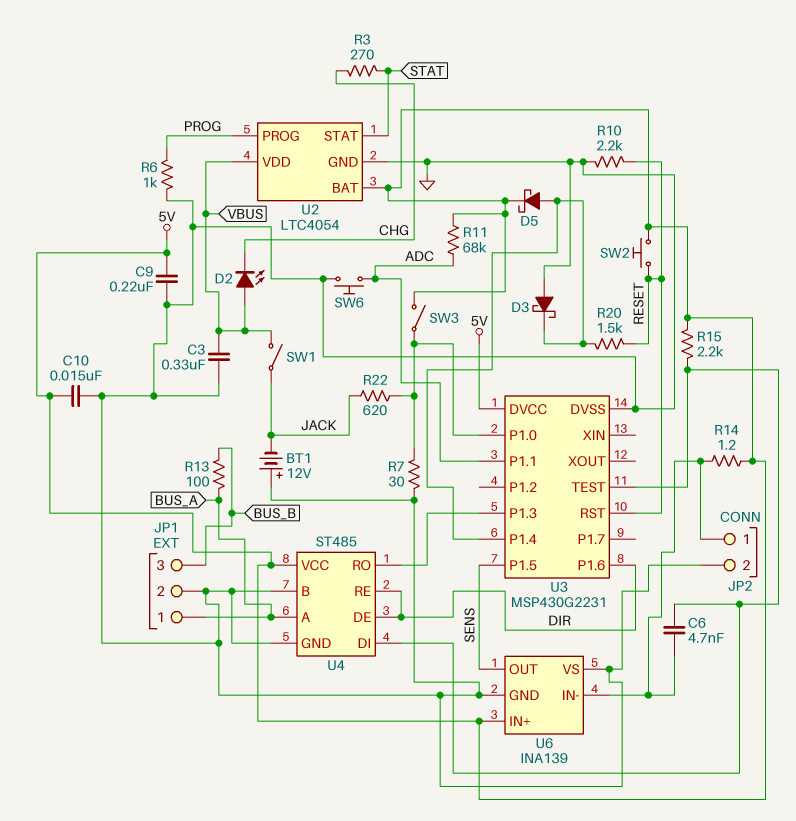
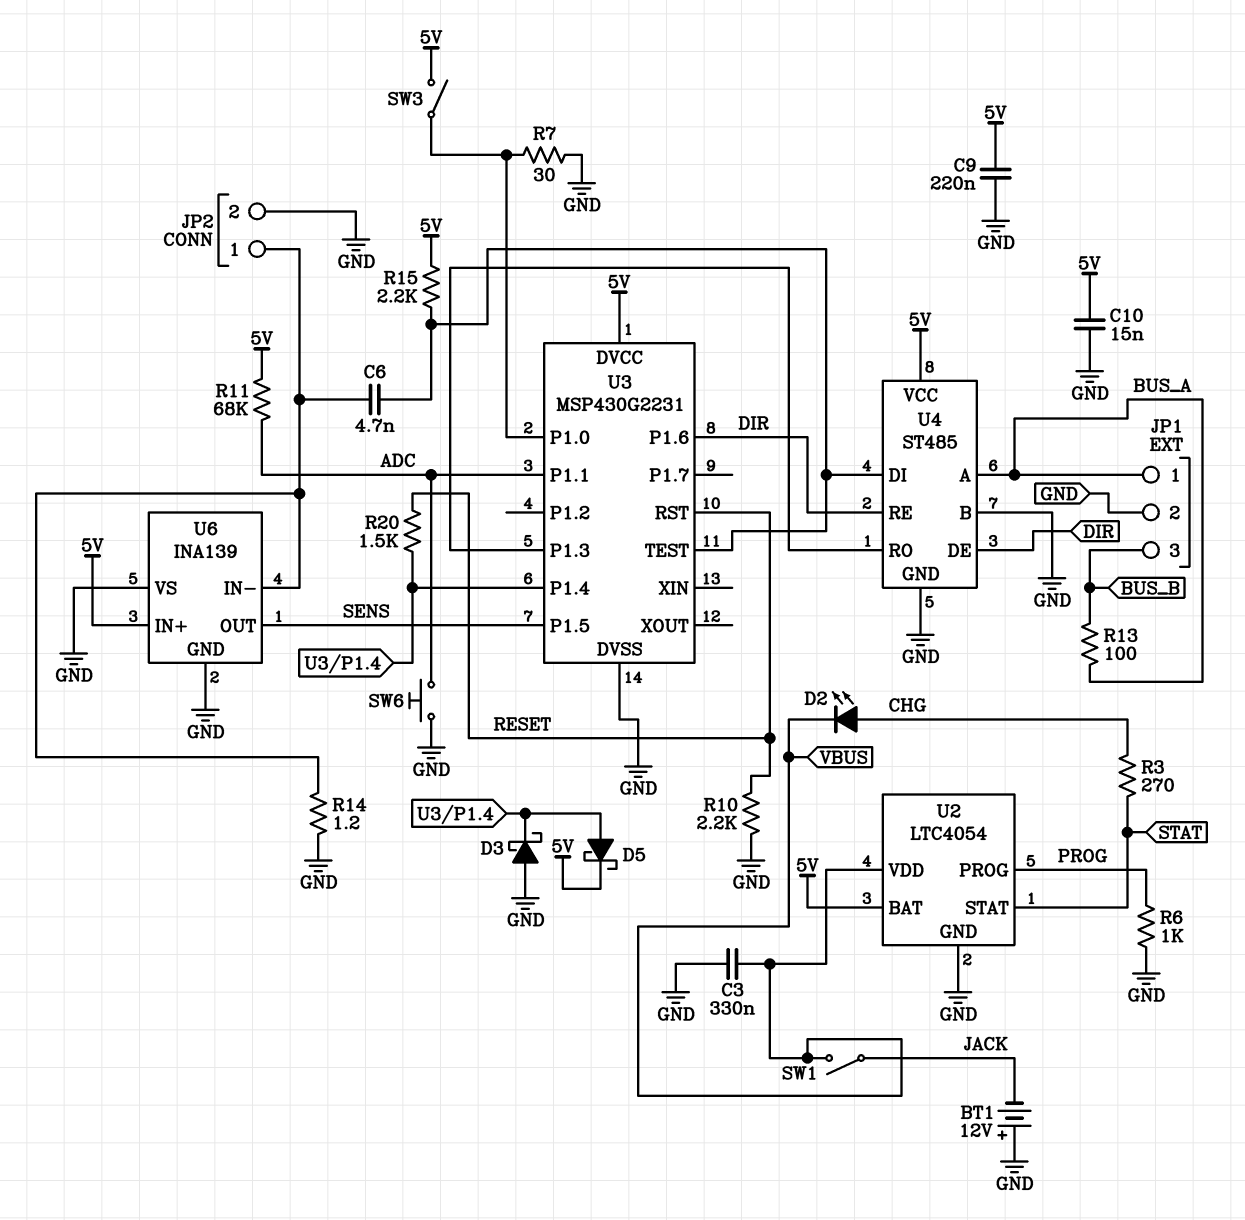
D2: LED (A VBUS, K CHG) -> LED (A CHG, K VBUS)
R14: 1.2 (5V, JP2/1) -> 1.2 (GND, JP2/1)
R22: 620 (JACK, U3/P1.0) -> none
SW2: button (5V, RESET) -> none

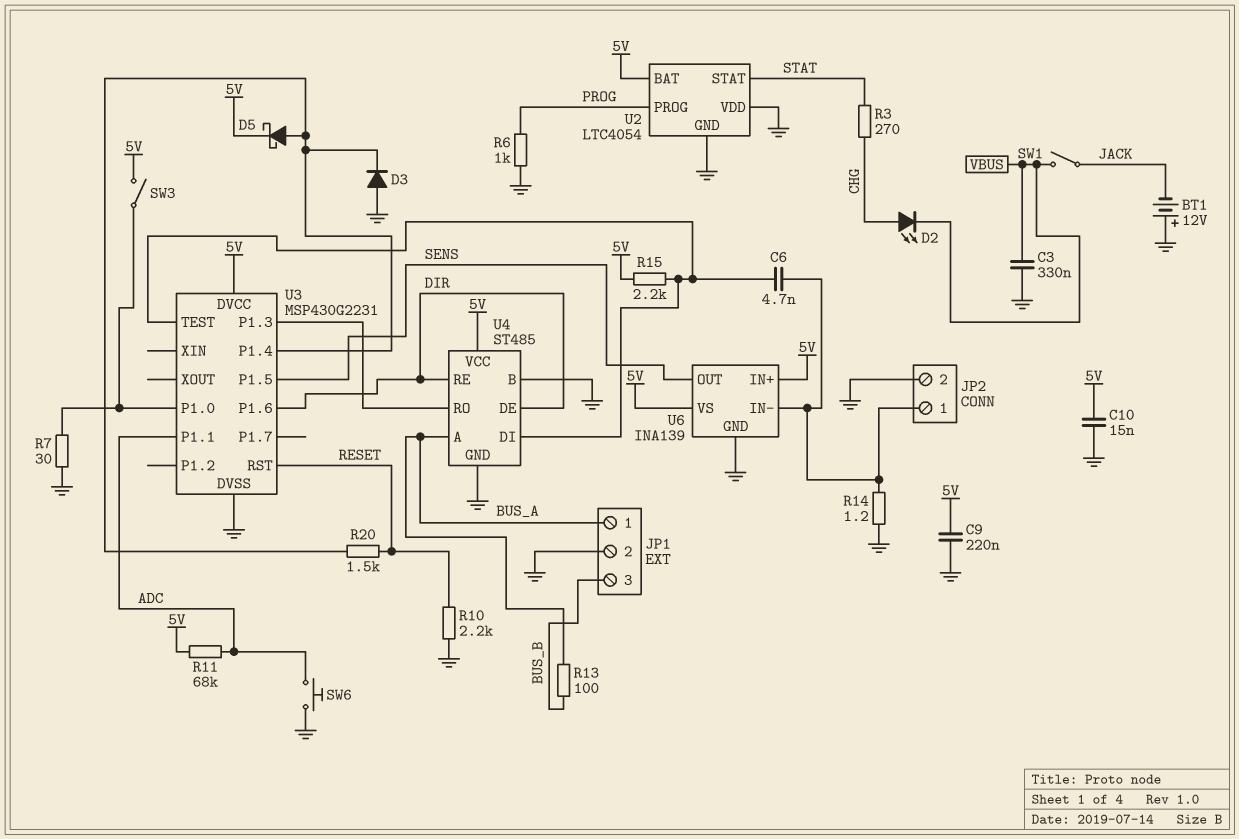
D3: schottky (A GND, K U3/P1.4) -> diode (A GND, K U3/P1.4)
U2 pin VDD: VBUS -> GND
U6 pin VS: GND -> 5V

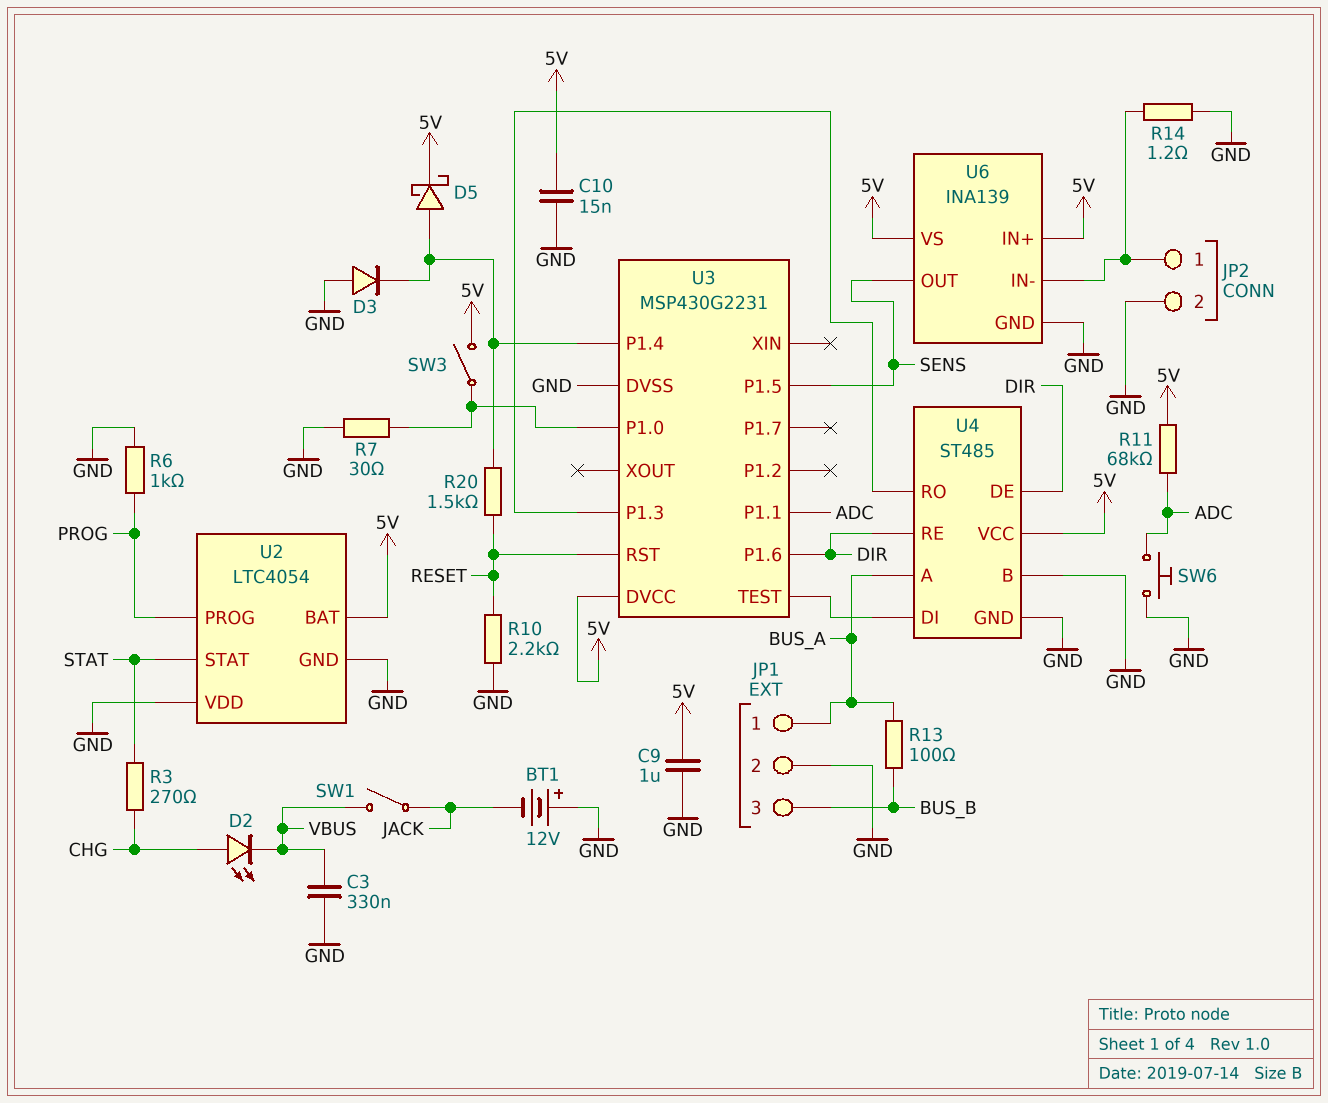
C6: 4.7nF (JP2/1, U3/TEST) -> none
C9: 220nF (5V, GND) -> 1uF (5V, GND)
R15: 2.2k (5V, U3/TEST) -> none

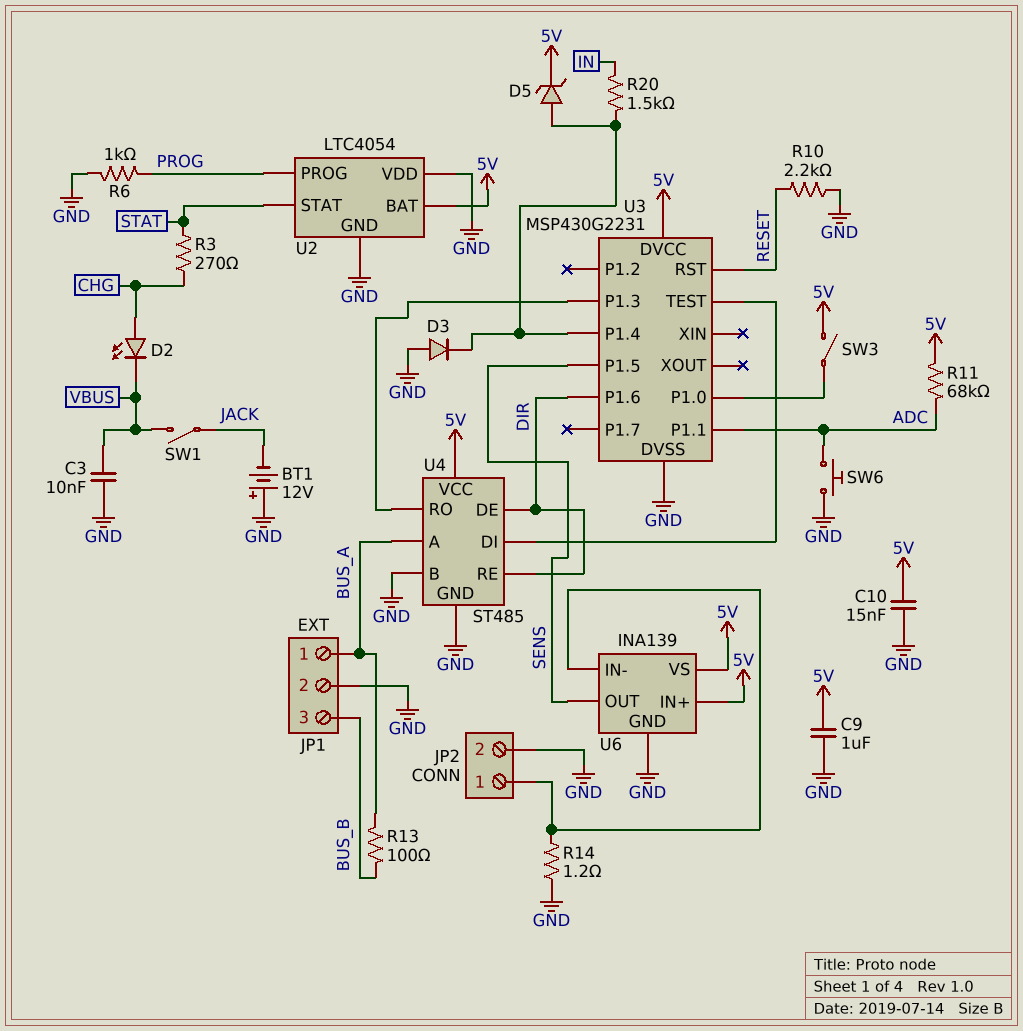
C3: 330nF (GND, VBUS) -> 10nF (GND, VBUS)
D5: schottky (A U3/P1.4, K 5V) -> zener (A U3/P1.4, K 5V)
R7: 30 (GND, U3/P1.0) -> none
R20: 1.5k (RESET, U3/P1.4) -> 1.5k (IN, U3/P1.4)

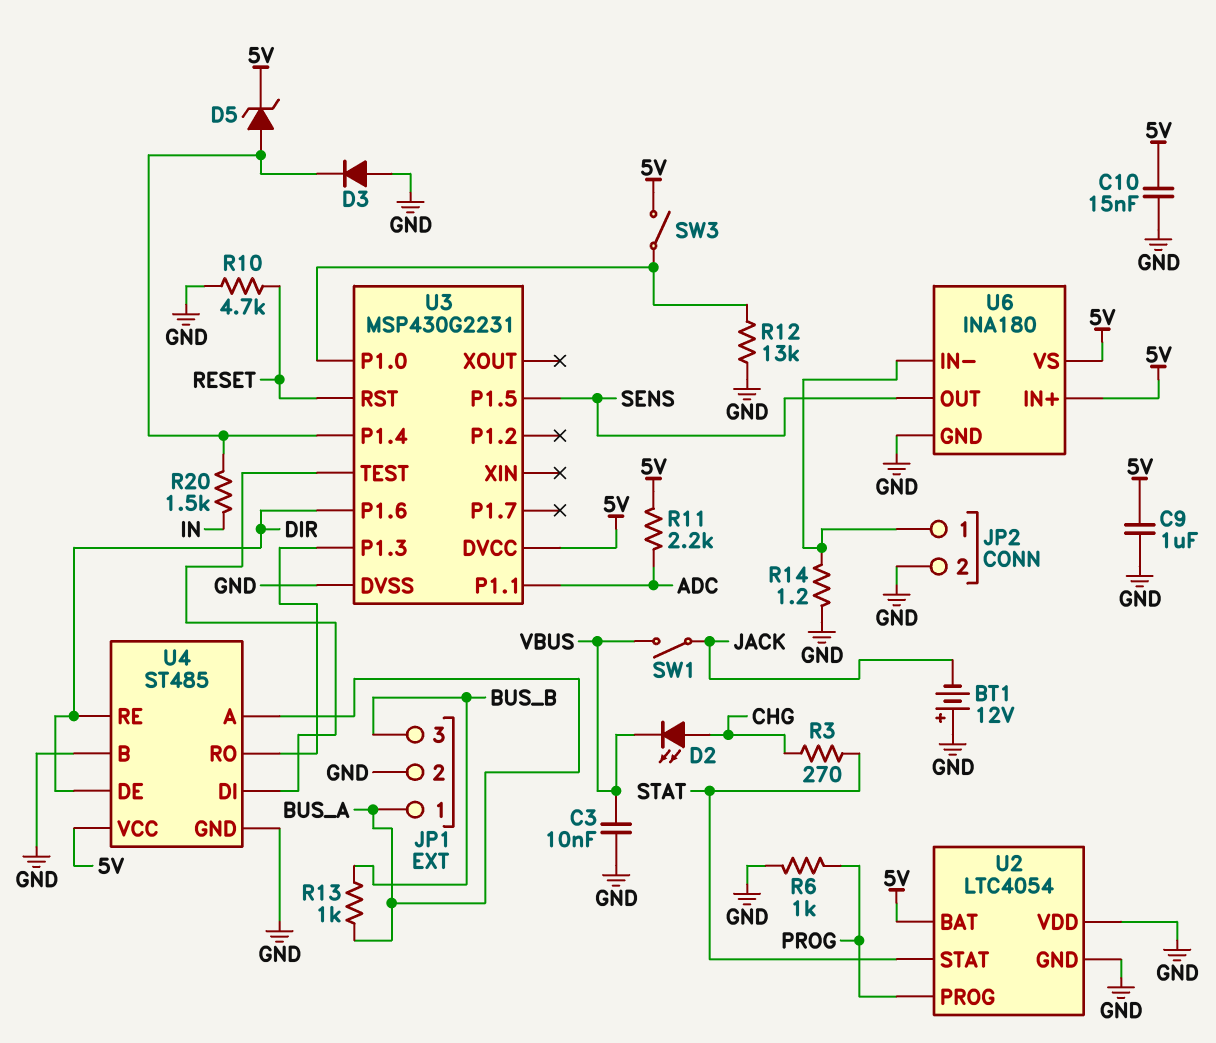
R10: 2.2k (GND, RESET) -> 4.7k (GND, RESET)
R11: 68k (5V, ADC) -> 2.2k (5V, ADC)
R12: none -> 13k (GND, U3/P1.0)
R13: 100 (BUS_A, BUS_B) -> 1k (BUS_A, BUS_B)
SW6: button (ADC, GND) -> none
U6: INA139 -> INA180

